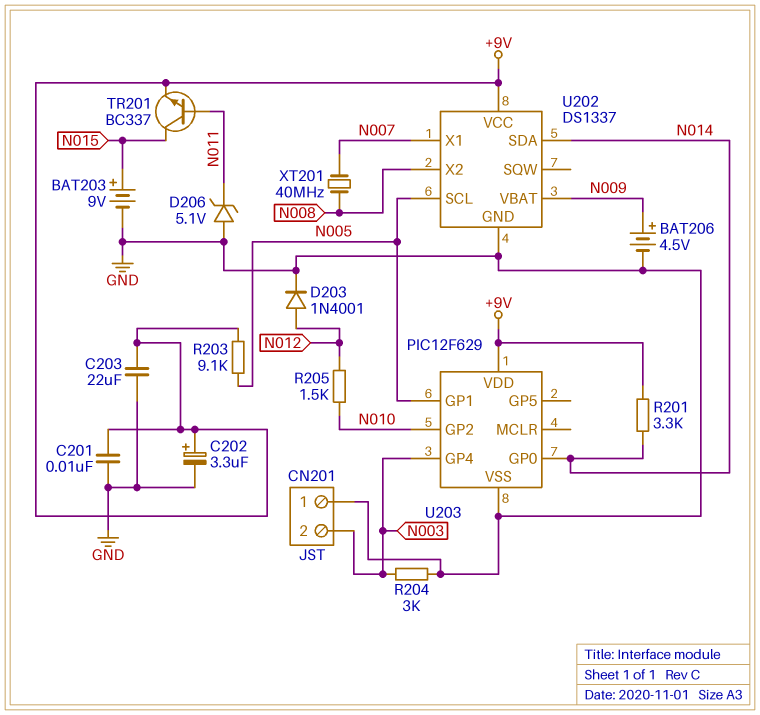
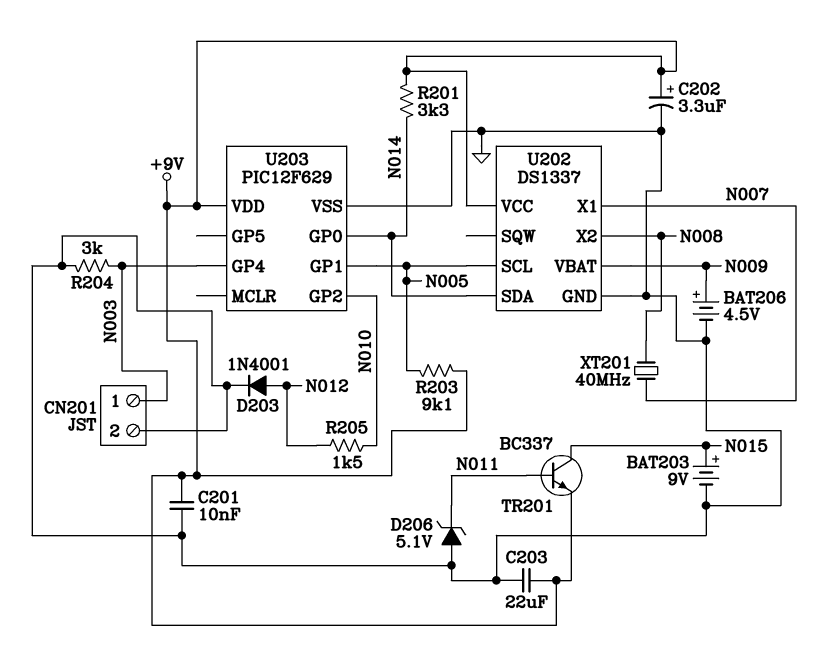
CN201 pin 1: GND -> N003
CN201 pin 2: N003 -> GND

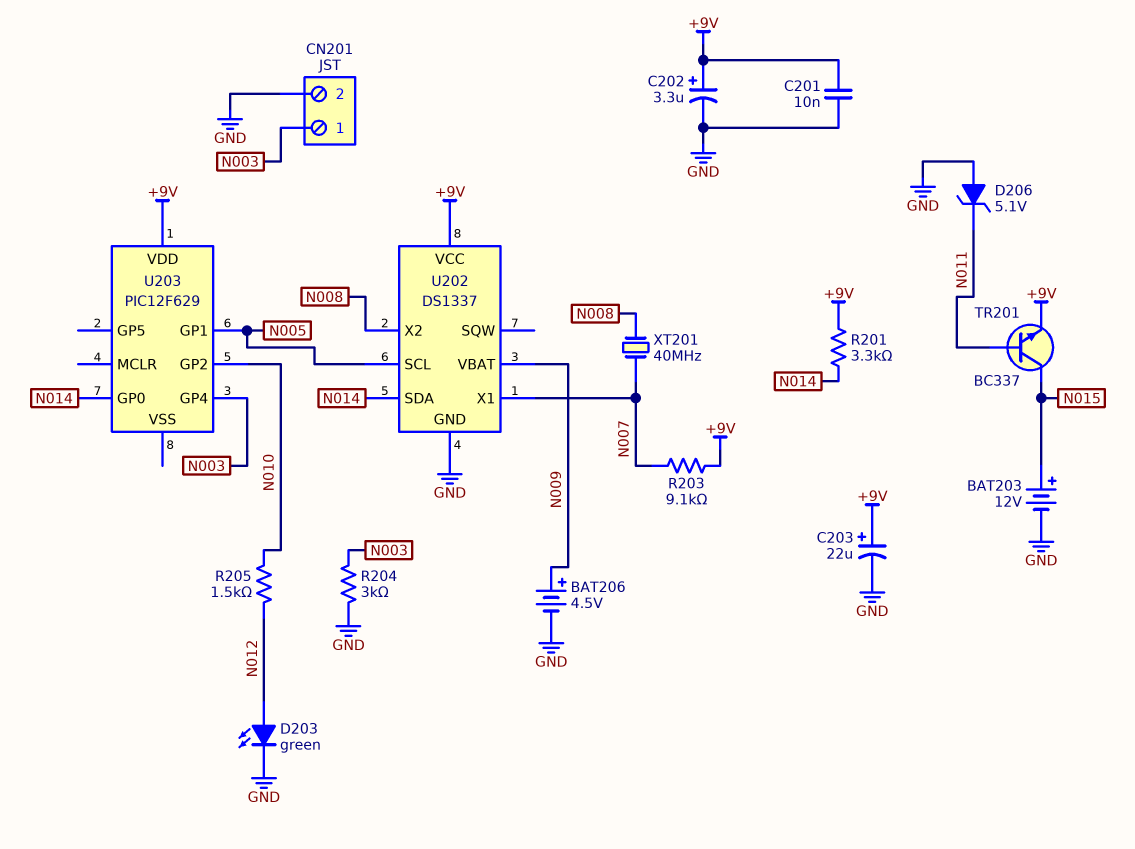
BAT203: 9V (plus N015, minus GND) -> 12V (plus N015, minus GND)
C203: 22uF (+9V, GND) -> 22uF (plus +9V, minus GND)
D203: diode 1N4001 (A N012, K GND) -> LED green (A N012, K GND)
R203: 9.1k (+9V, N005) -> 9.1k (+9V, N007)
U203 pin VSS: GND -> none

